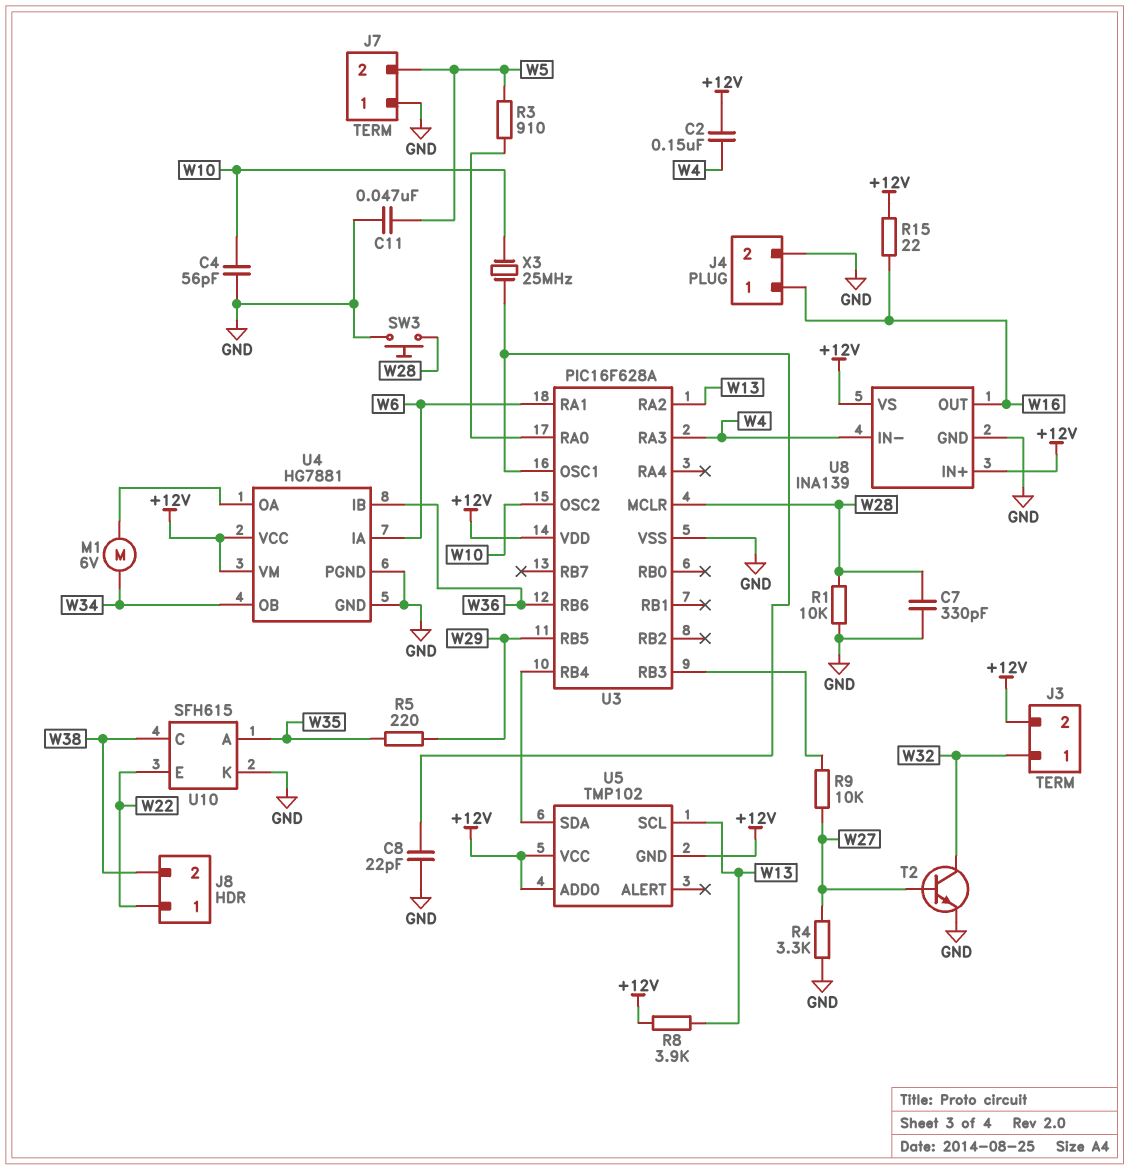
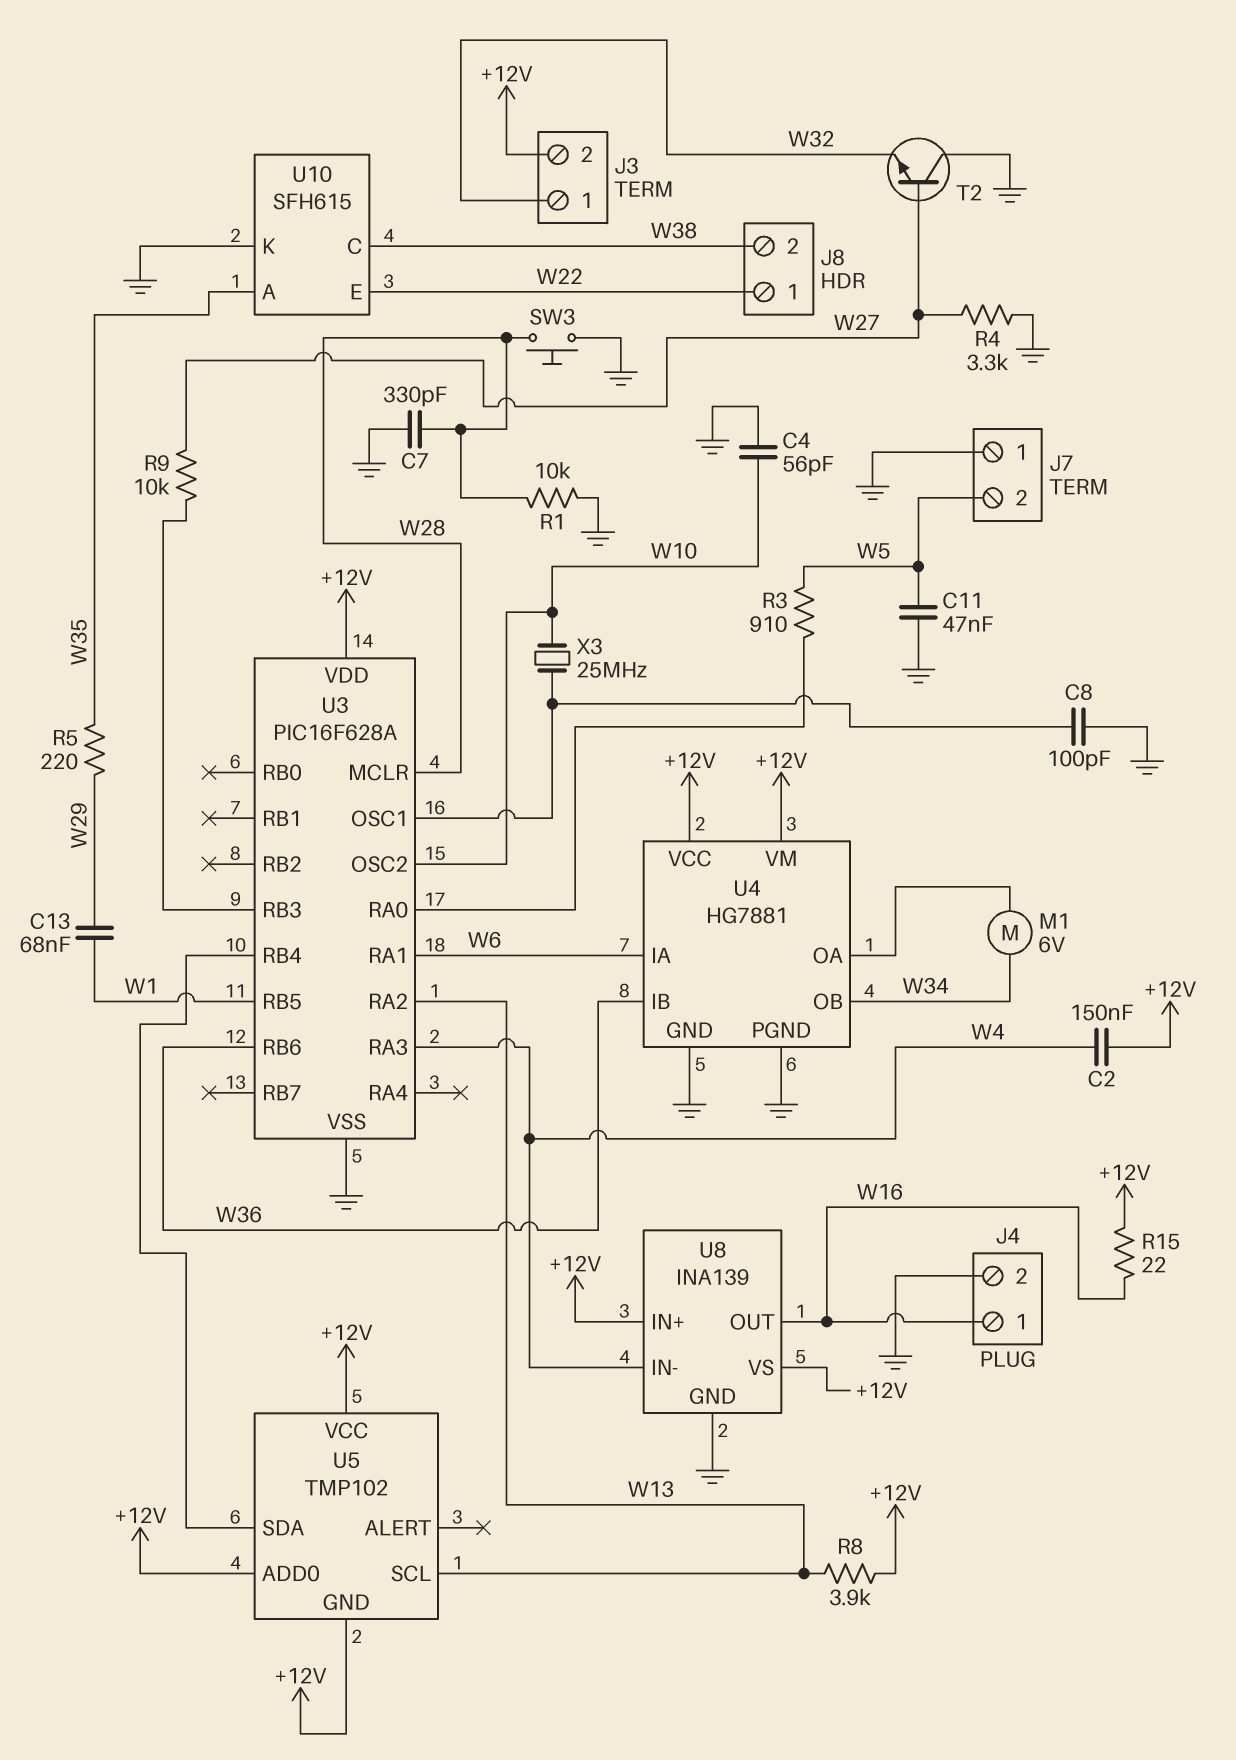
C8: 22pF (GND, U3/OSC1) -> 100pF (GND, U3/OSC1)
C13: none -> 68nF (W1, W29)
T2: NPN (B W27, C W32, E GND) -> NPN (B W27, C GND, E W32)
U3 pin RB5: W29 -> W1

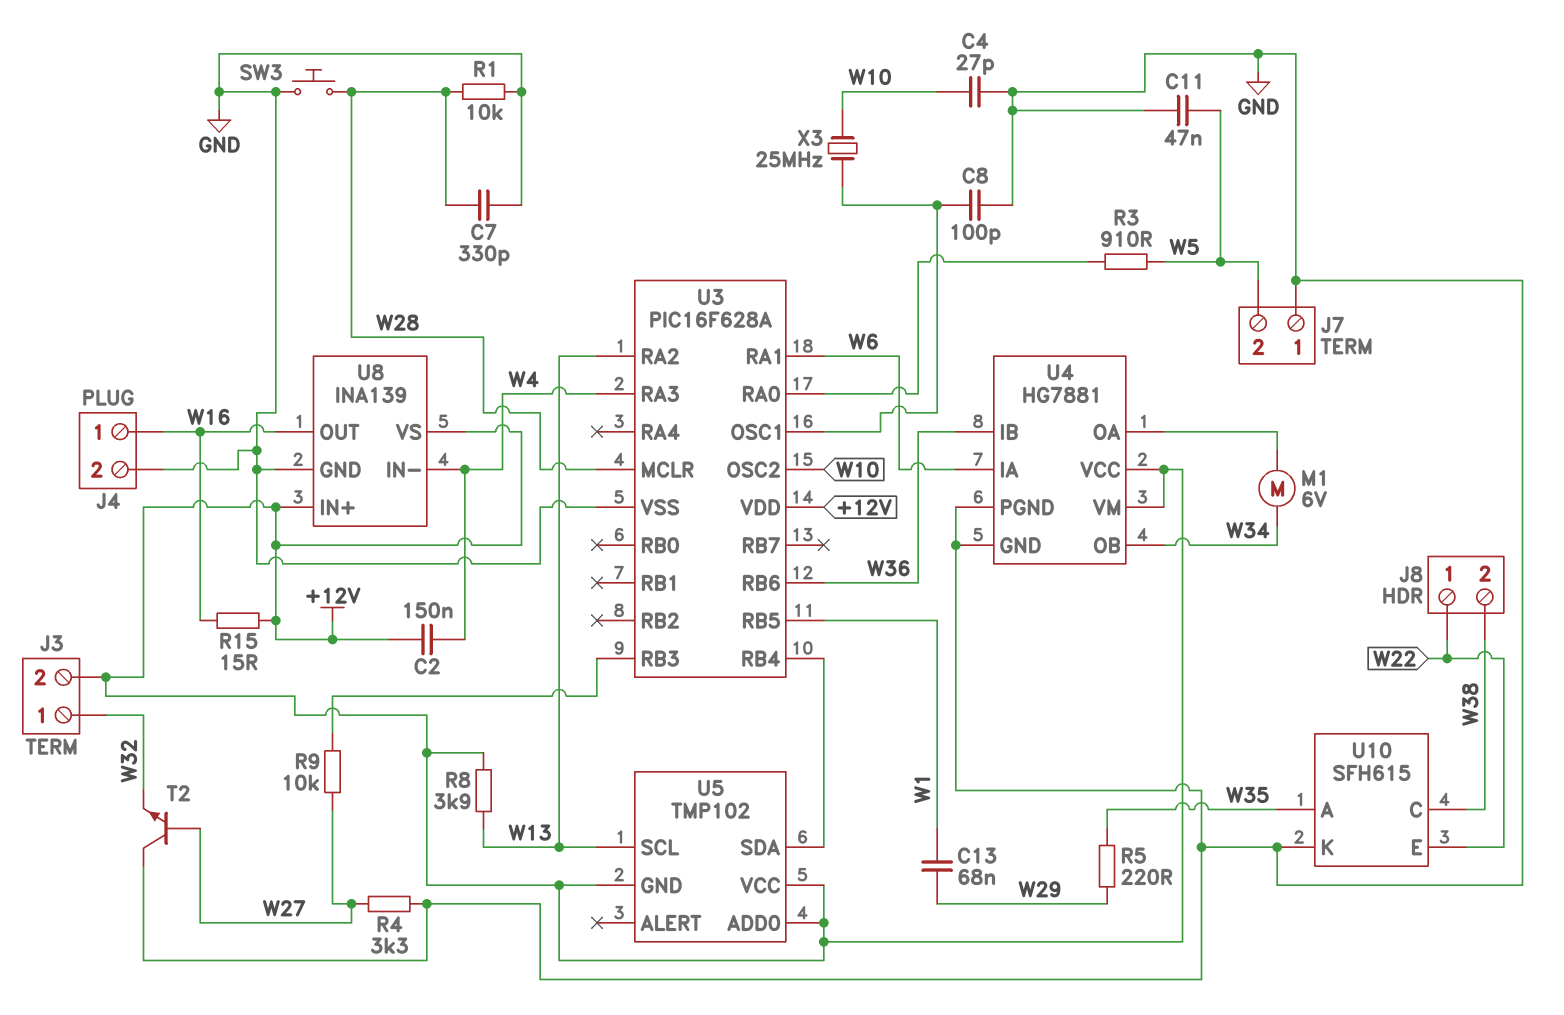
C4: 56pF (GND, W10) -> 27pF (GND, W10)
R15: 22 (+12V, W16) -> 15 (+12V, W16)

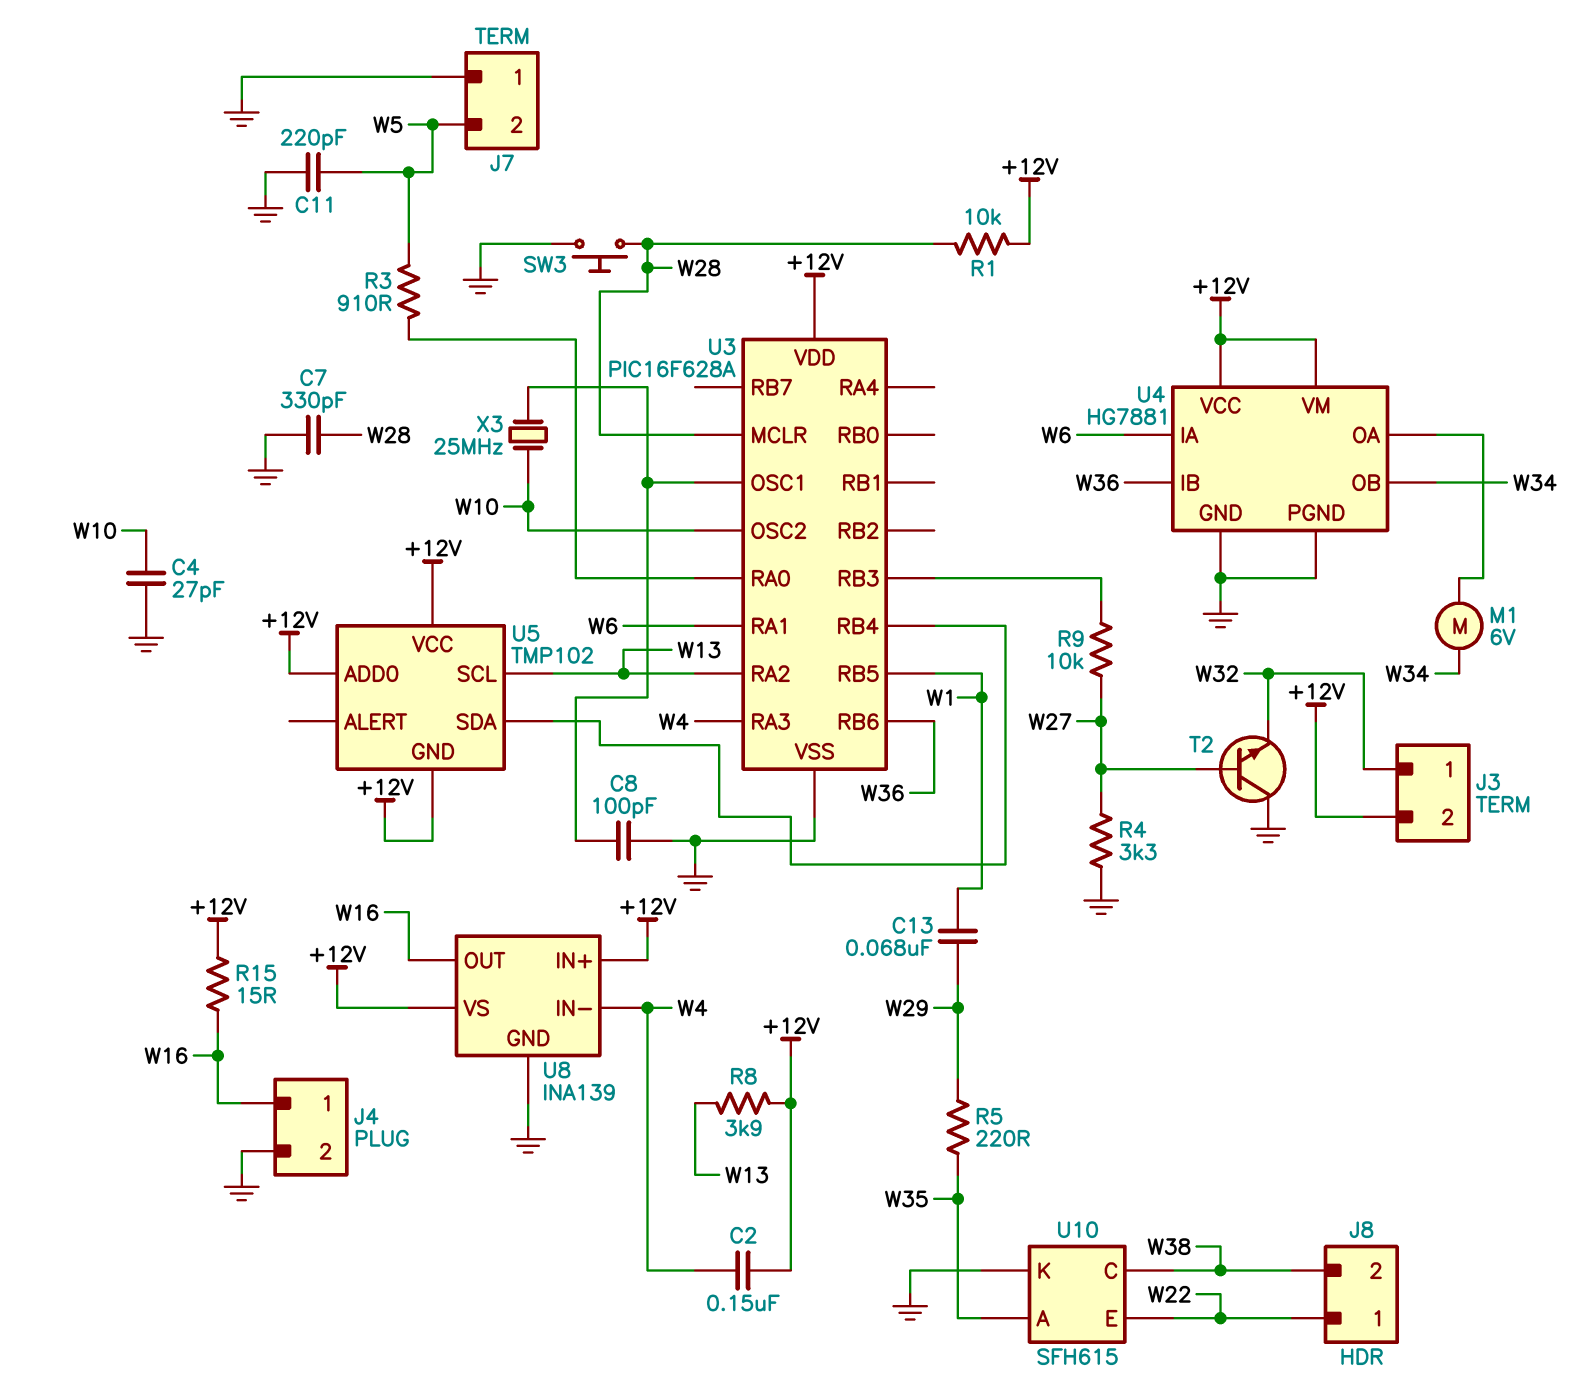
C11: 47nF (GND, W5) -> 220pF (GND, W5)
R1: 10k (GND, W28) -> 10k (+12V, W28)

